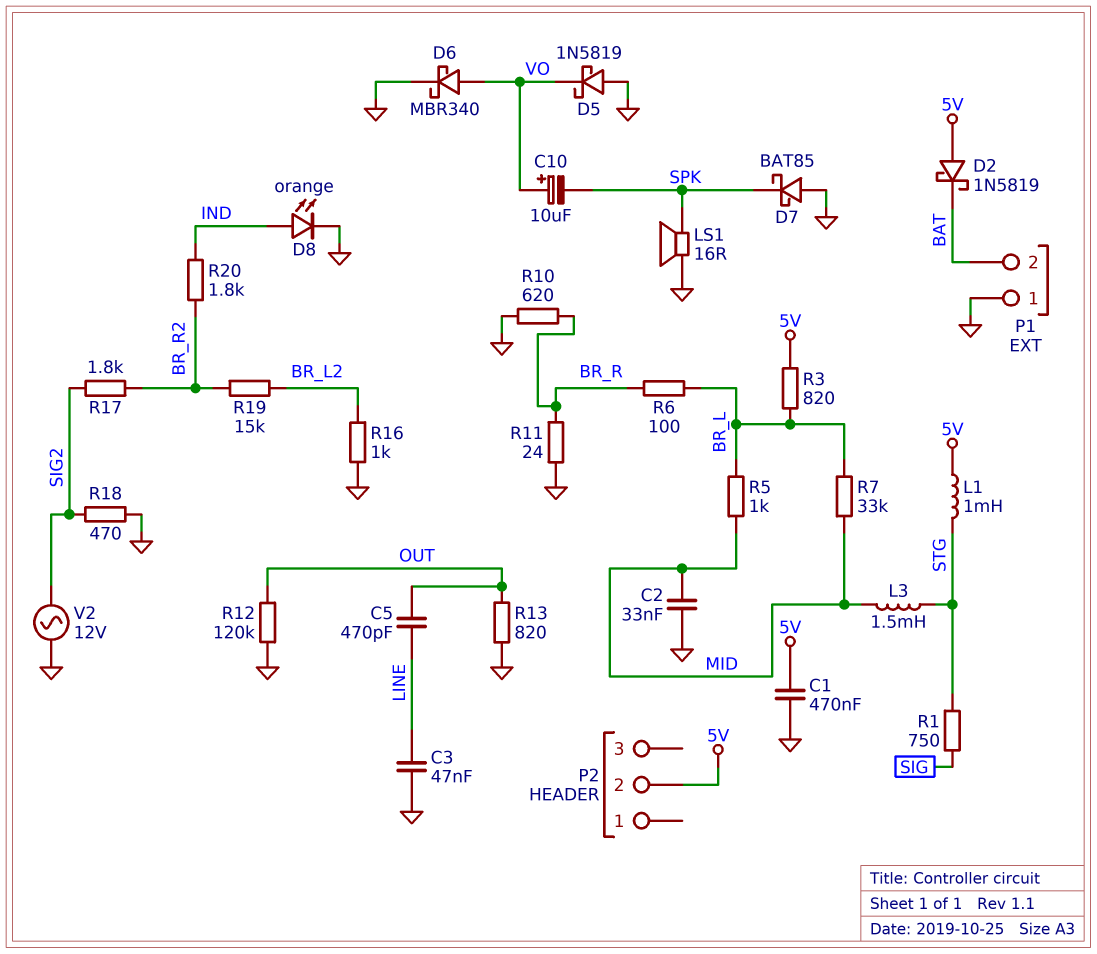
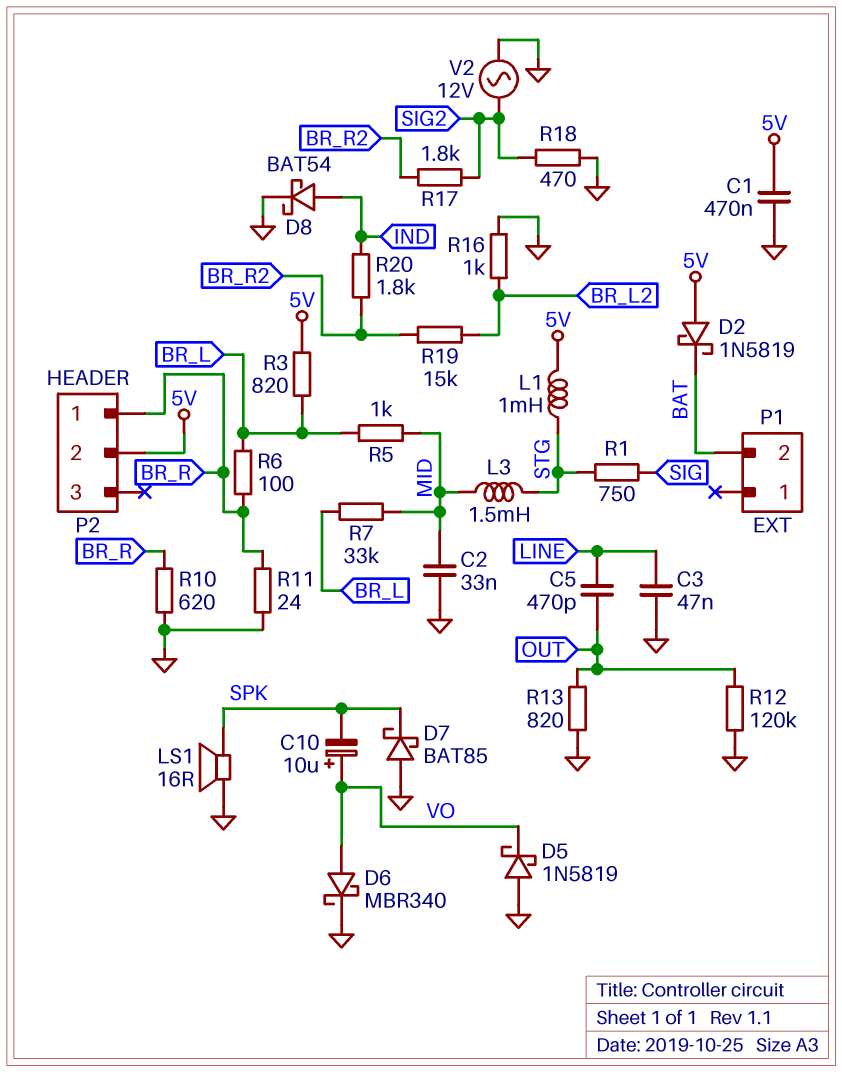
D8: LED orange (A IND, K GND) -> schottky BAT54 (A IND, K GND)
P1 pin 1: GND -> none
P2 pin 1: none -> BR_R

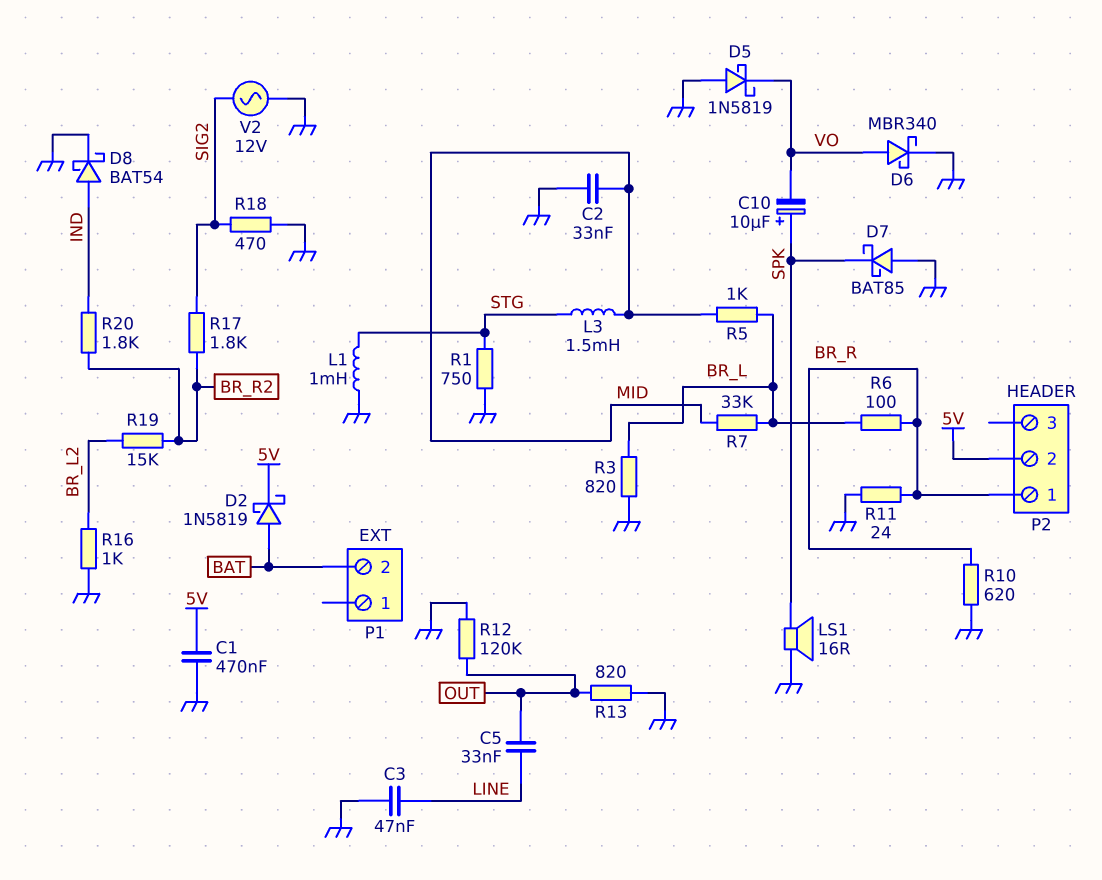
C5: 470pF (LINE, OUT) -> 33nF (LINE, OUT)
C10: 10uF (plus VO, minus SPK) -> 10uF (plus SPK, minus VO)
D2: schottky 1N5819 (A 5V, K BAT) -> schottky 1N5819 (A BAT, K 5V)
L1: 1mH (5V, STG) -> 1mH (GND, STG)
R1: 750 (SIG, STG) -> 750 (GND, STG)
R3: 820 (5V, BR_L) -> 820 (BR_L, GND)

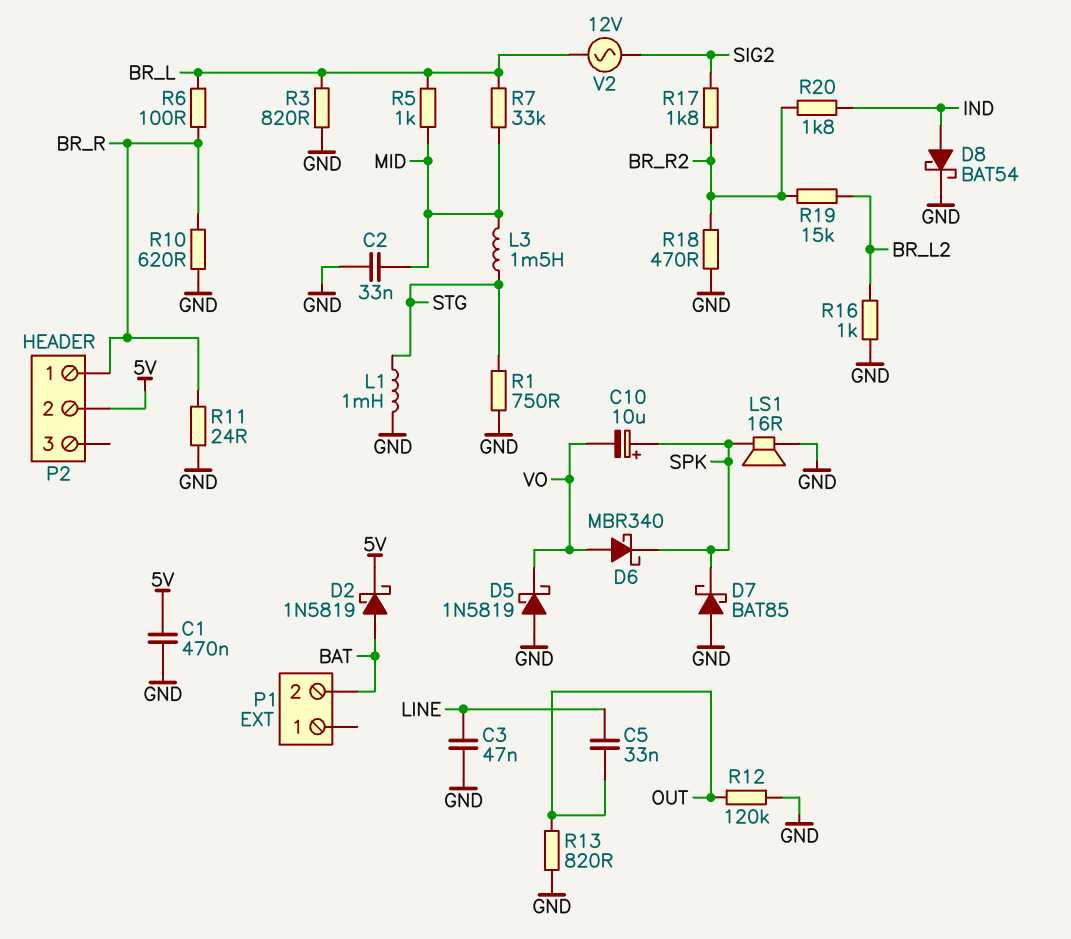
D6: schottky MBR340 (A VO, K GND) -> schottky MBR340 (A VO, K SPK)
R18: 470 (GND, SIG2) -> 470 (BR_R2, GND)
V2: AC 12V (GND, SIG2) -> AC 12V (BR_L, SIG2)

